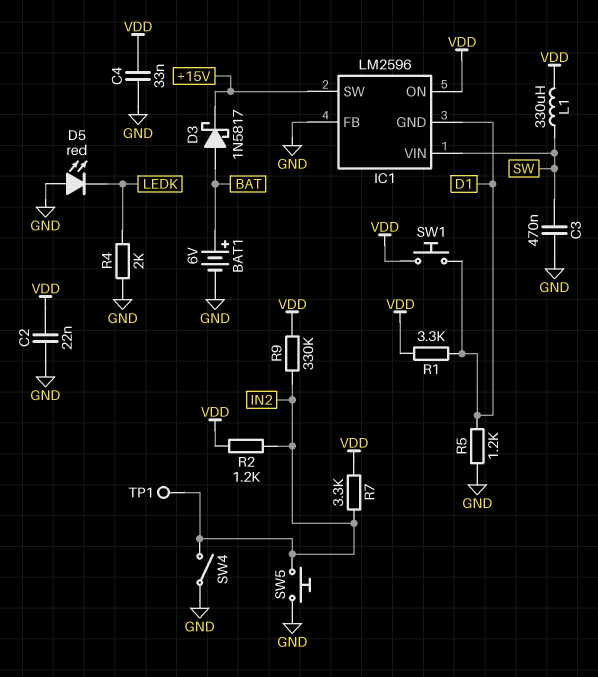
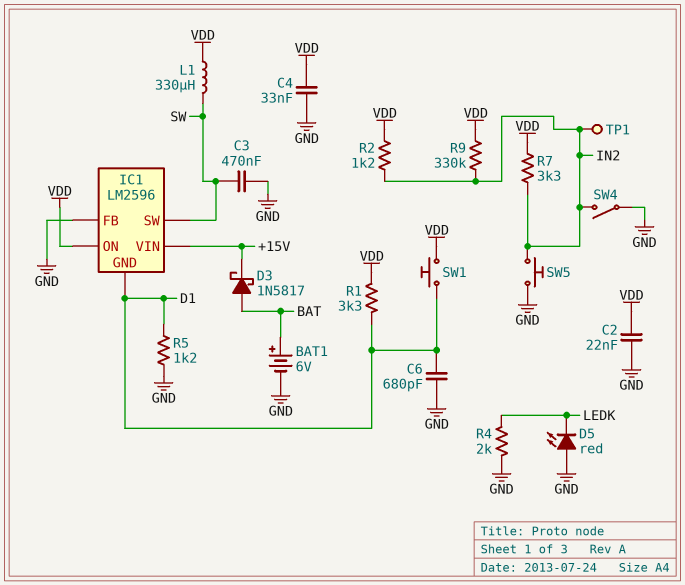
C6: none -> 680pF (D1, GND)
IC1 pin SW: +15V -> SW
IC1 pin VIN: SW -> +15V

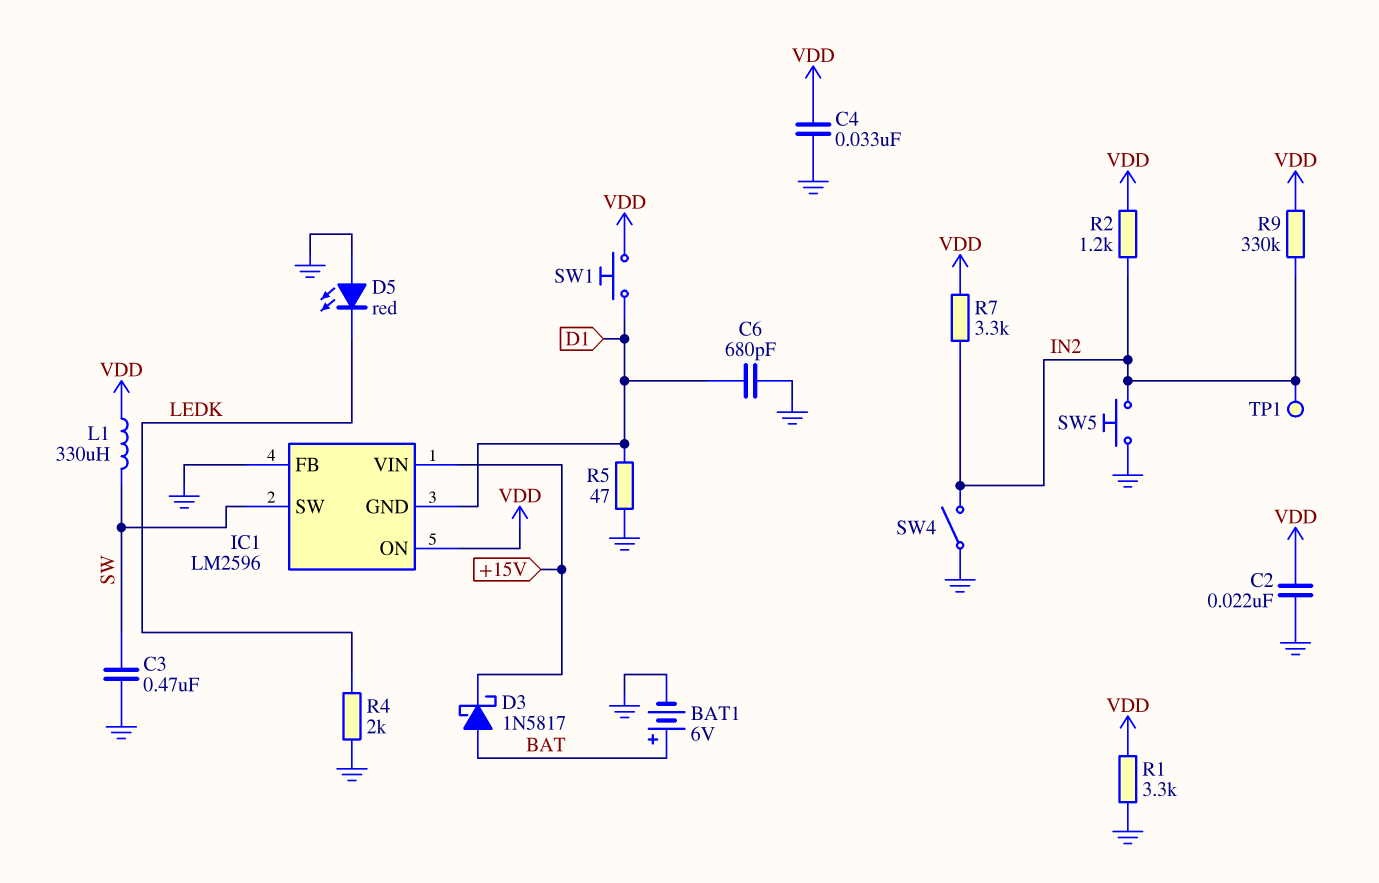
R1: 3.3k (D1, VDD) -> 3.3k (GND, VDD)
R5: 1.2k (D1, GND) -> 47 (D1, GND)

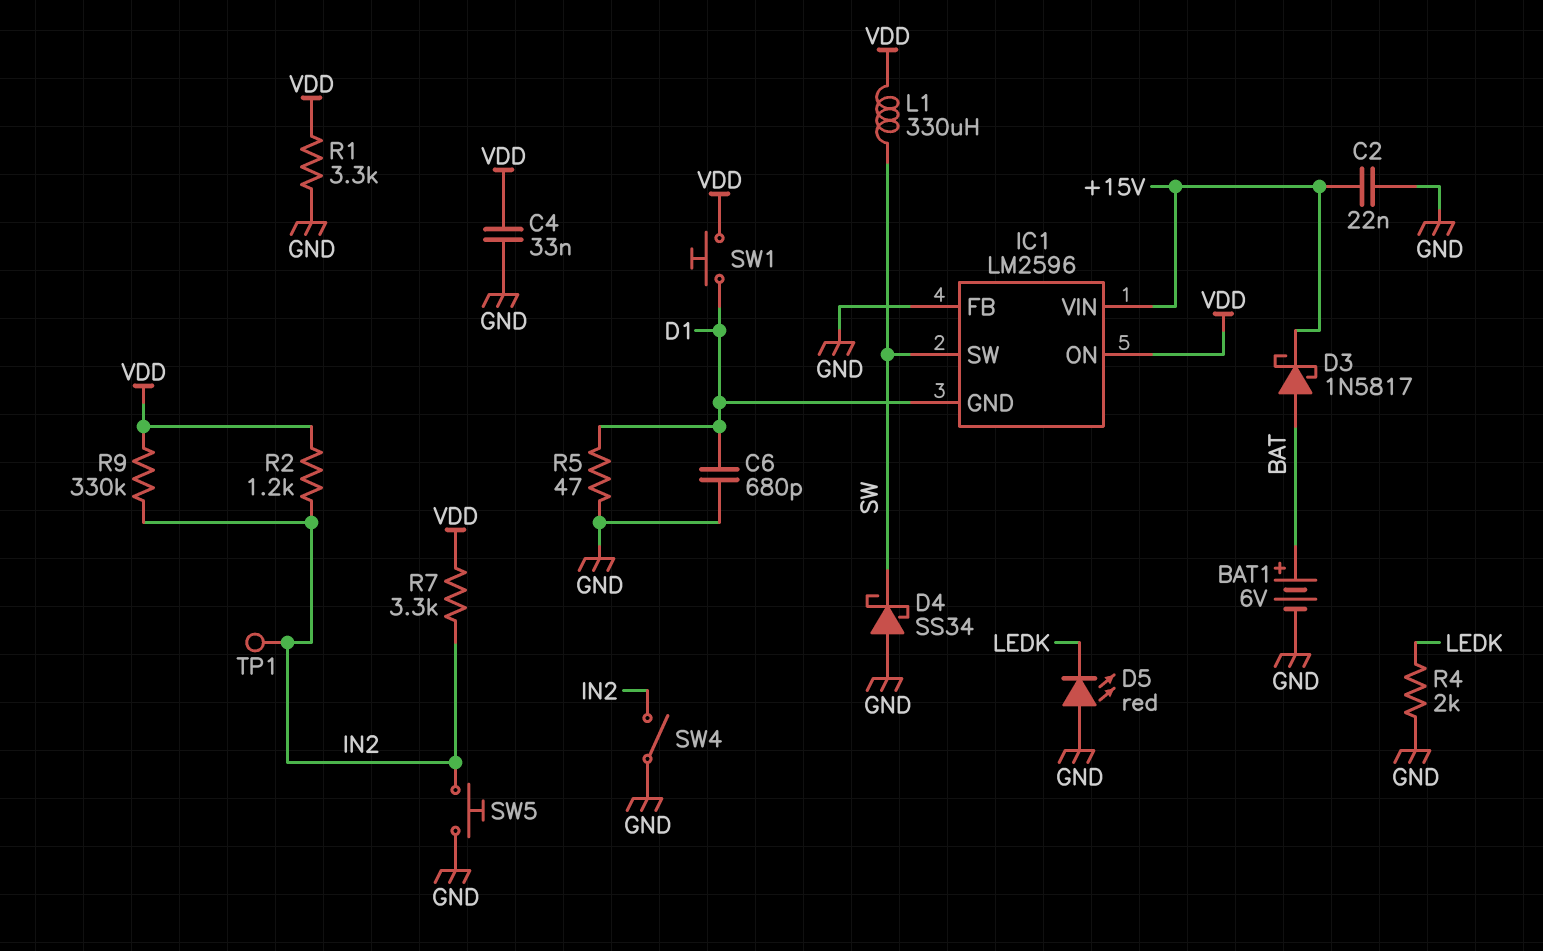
C2: 22nF (GND, VDD) -> 22nF (+15V, GND)
C3: 470nF (GND, SW) -> none
D4: none -> schottky SS34 (A GND, K SW)

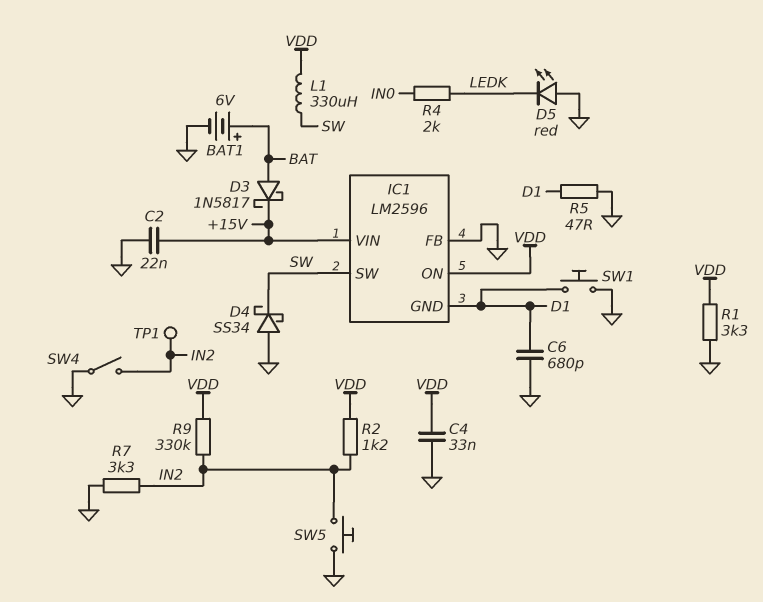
R4: 2k (GND, LEDK) -> 2k (IN0, LEDK)
R7: 3.3k (IN2, VDD) -> 3.3k (GND, IN2)
SW1: button (D1, VDD) -> button (D1, GND)

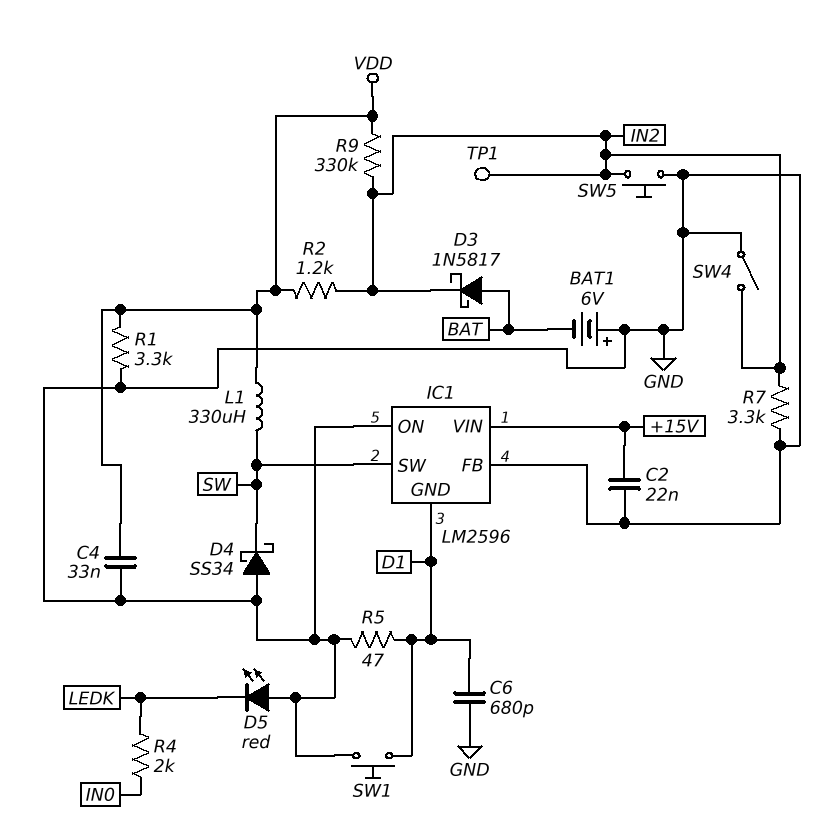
BAT1: 6V (plus BAT, minus GND) -> 6V (plus GND, minus BAT)
D3: schottky 1N5817 (A BAT, K +15V) -> schottky 1N5817 (A BAT, K IN2)
IC1 pin ON: VDD -> GND

